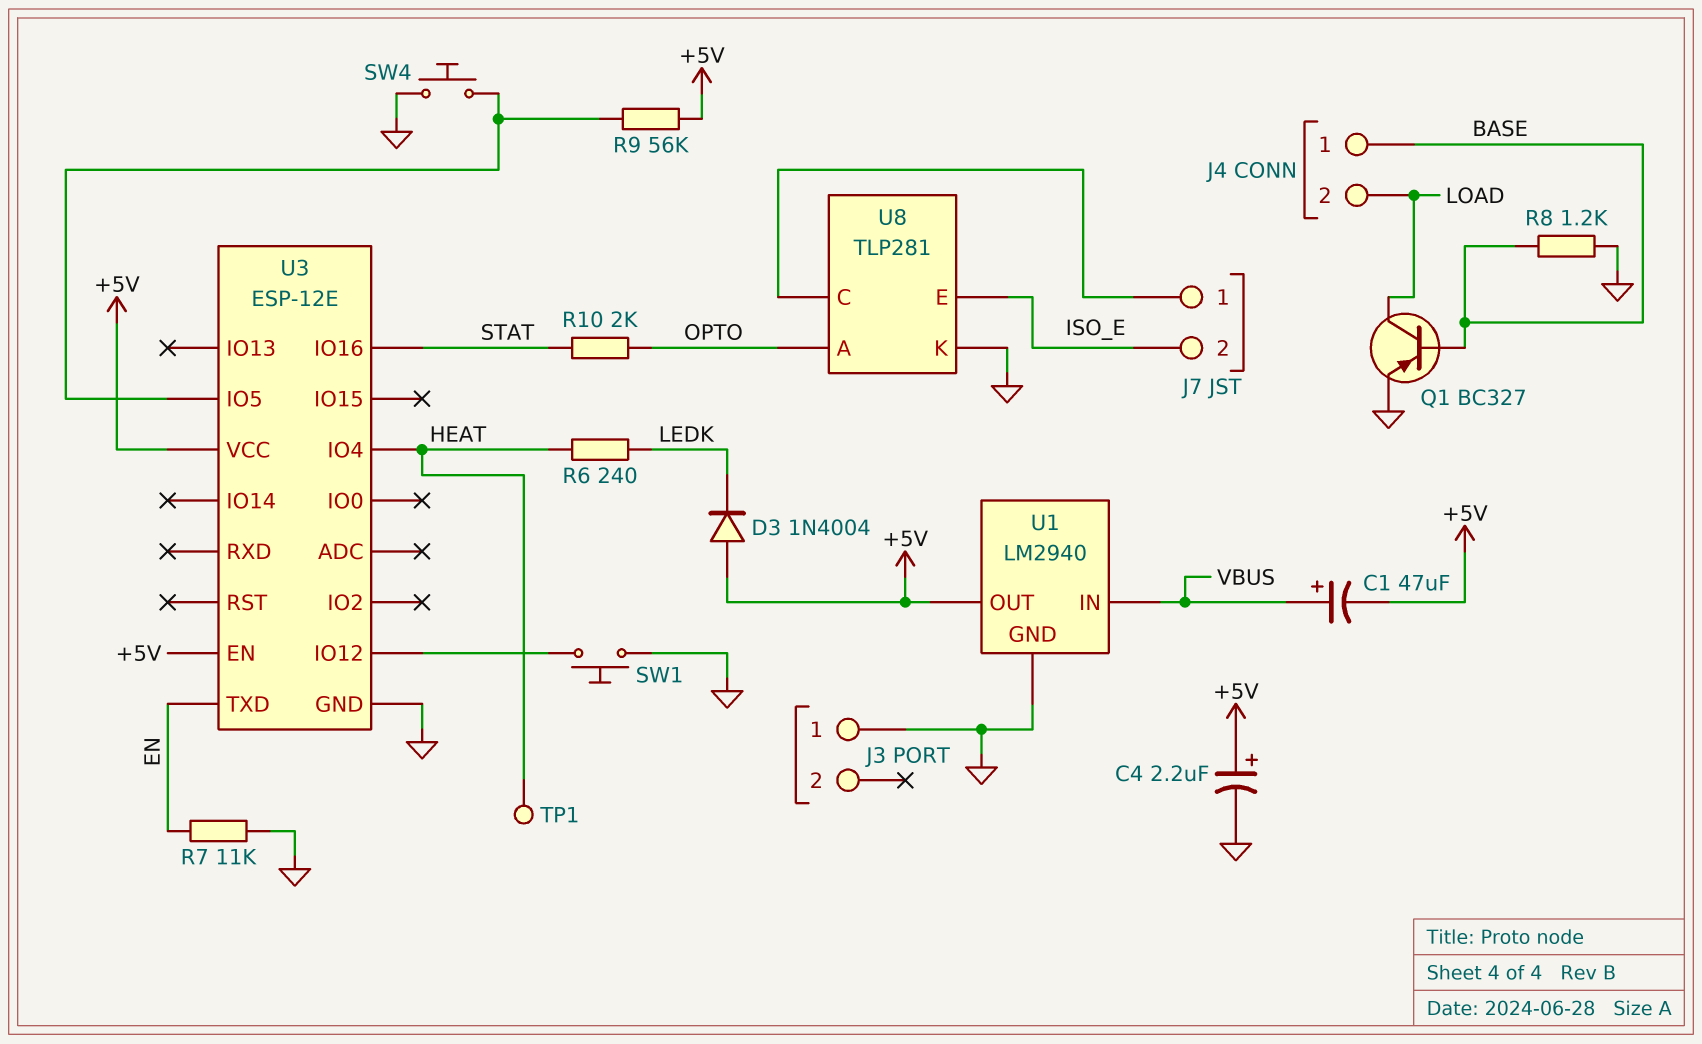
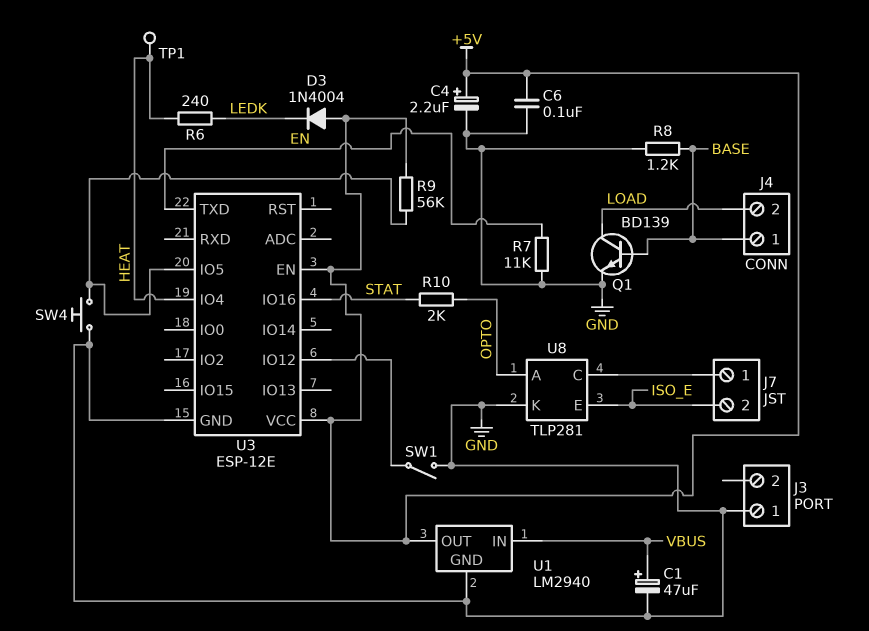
C1: 47uF (plus VBUS, minus +5V) -> 47uF (plus VBUS, minus GND)
C6: none -> 100nF (+5V, GND)
Q1: PNP BC327 (B BASE, C LOAD, E GND) -> NPN BD139 (B BASE, C LOAD, E GND)
SW1: button (GND, U3/IO12) -> switch (GND, U3/IO12)

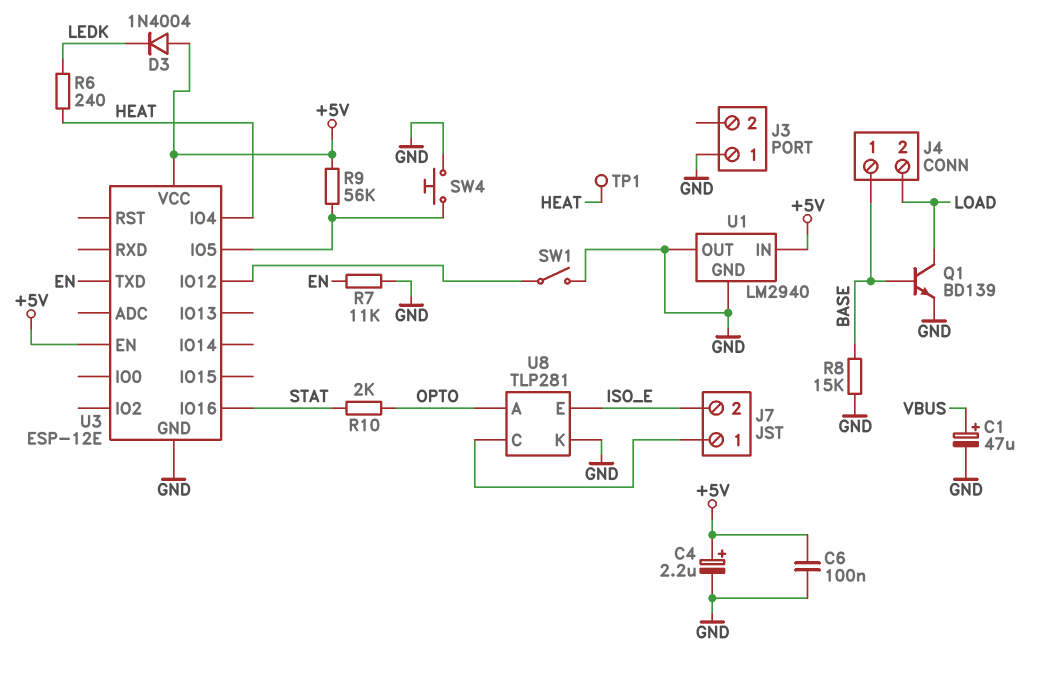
R8: 1.2k (BASE, GND) -> 15k (BASE, GND)
U1 pin IN: VBUS -> +5V
U1 pin OUT: +5V -> GND

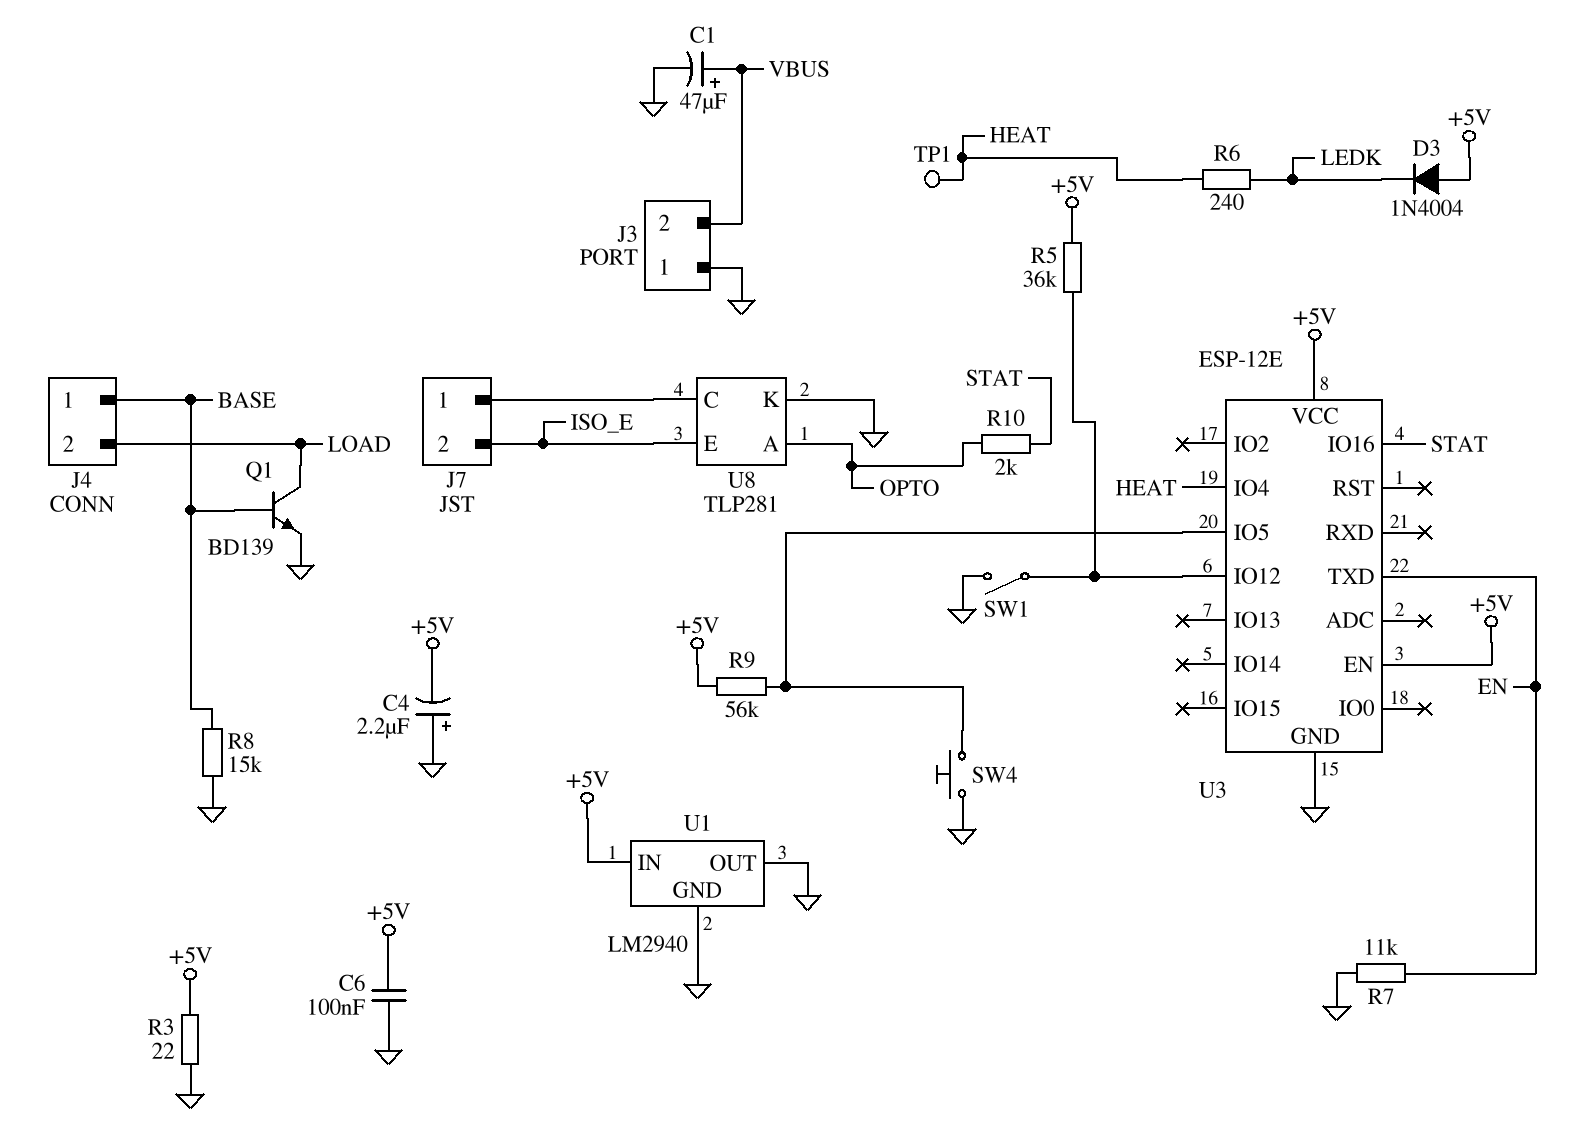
C4: 2.2uF (plus +5V, minus GND) -> 2.2uF (plus GND, minus +5V)
J3 pin 2: none -> VBUS
R3: none -> 22 (+5V, GND)
R5: none -> 36k (+5V, U3/IO12)

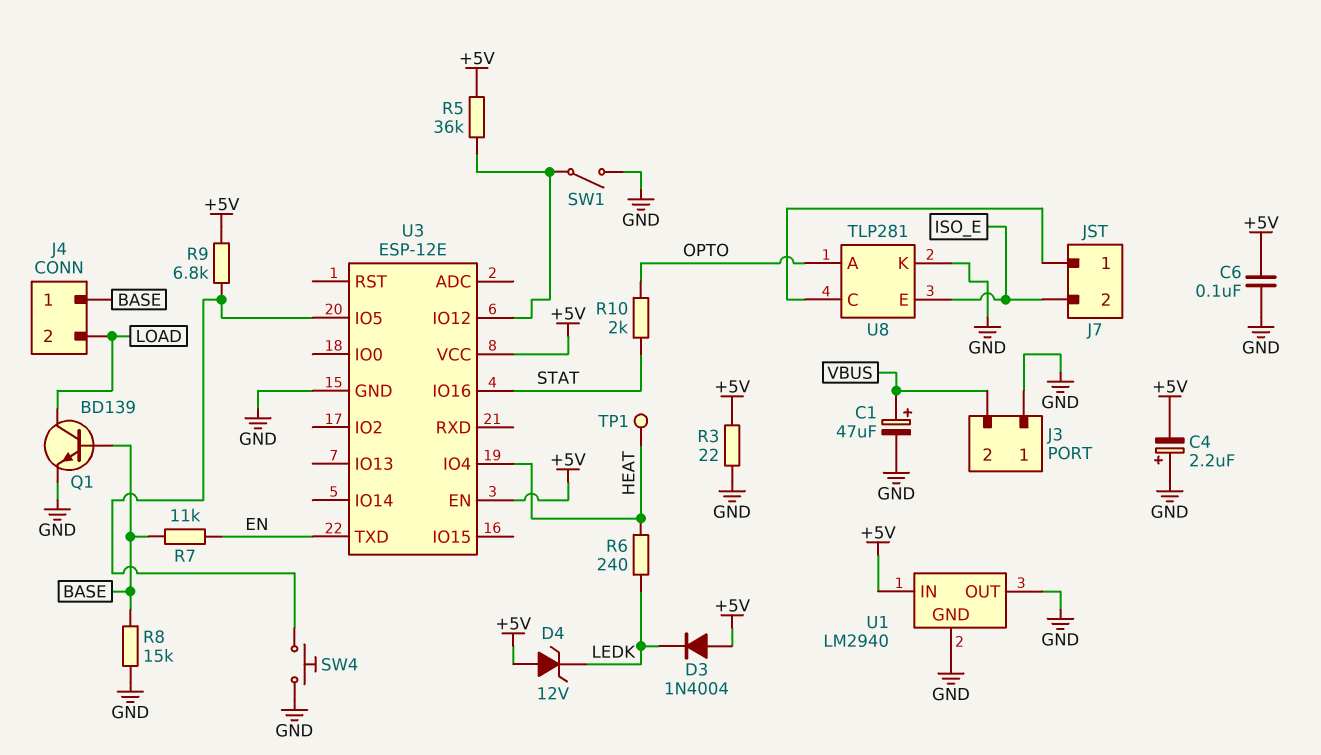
D4: none -> zener 12V (A +5V, K LEDK)
R7: 11k (EN, GND) -> 11k (BASE, EN)
R9: 56k (+5V, U3/IO5) -> 6.8k (+5V, U3/IO5)

